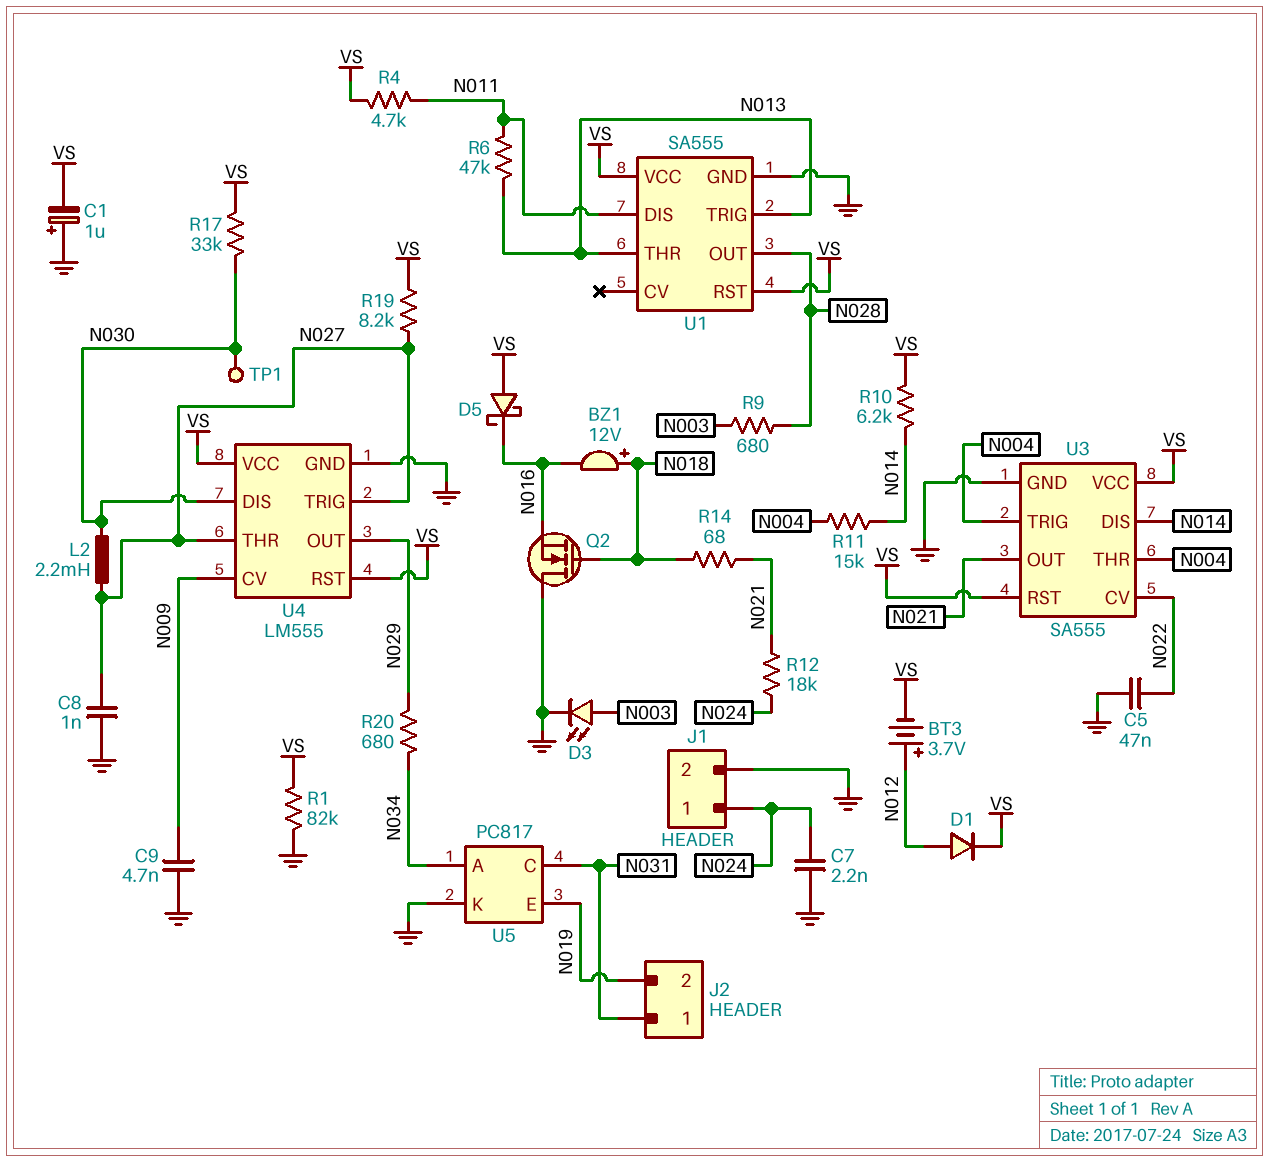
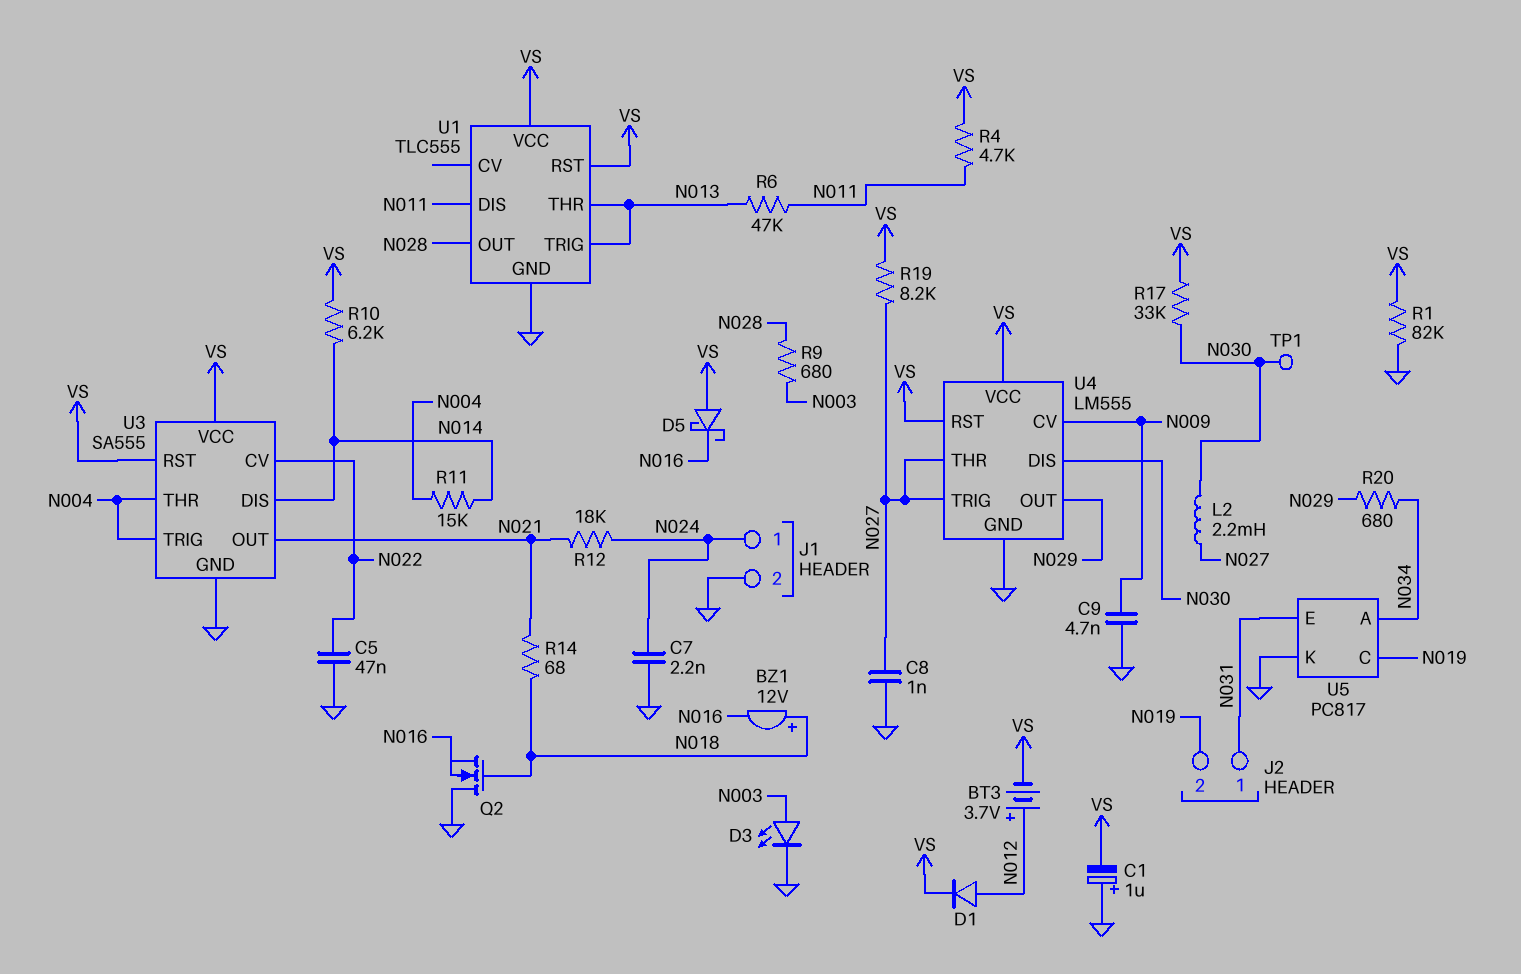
U1: SA555 -> TLC555
U5 pin C: N031 -> N019
U5 pin E: N019 -> N031

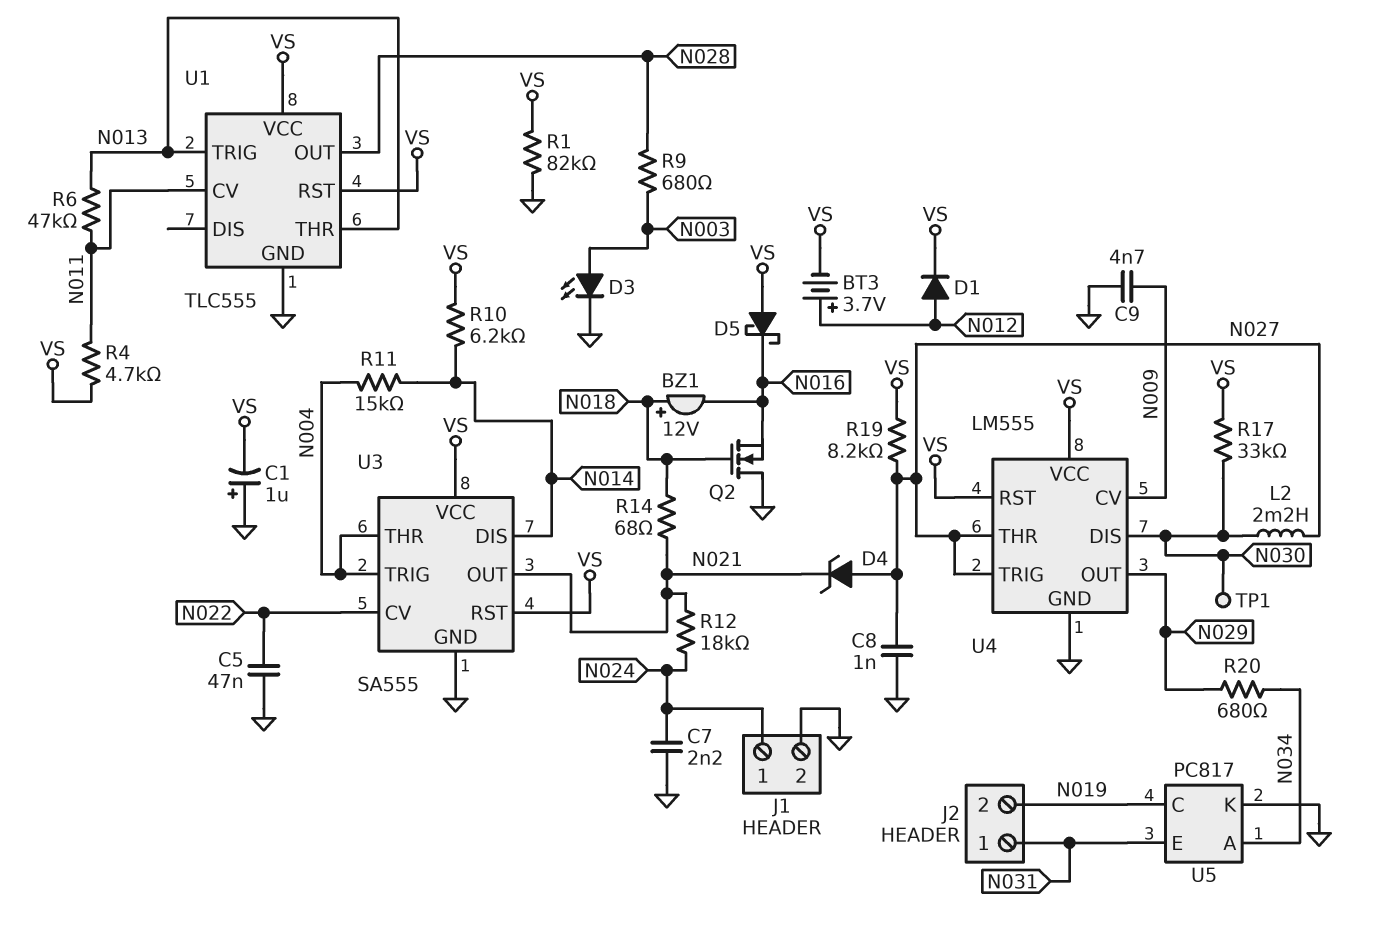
D4: none -> zener (A N027, K N021)
U1 pin CV: none -> N011
U1 pin DIS: N011 -> none

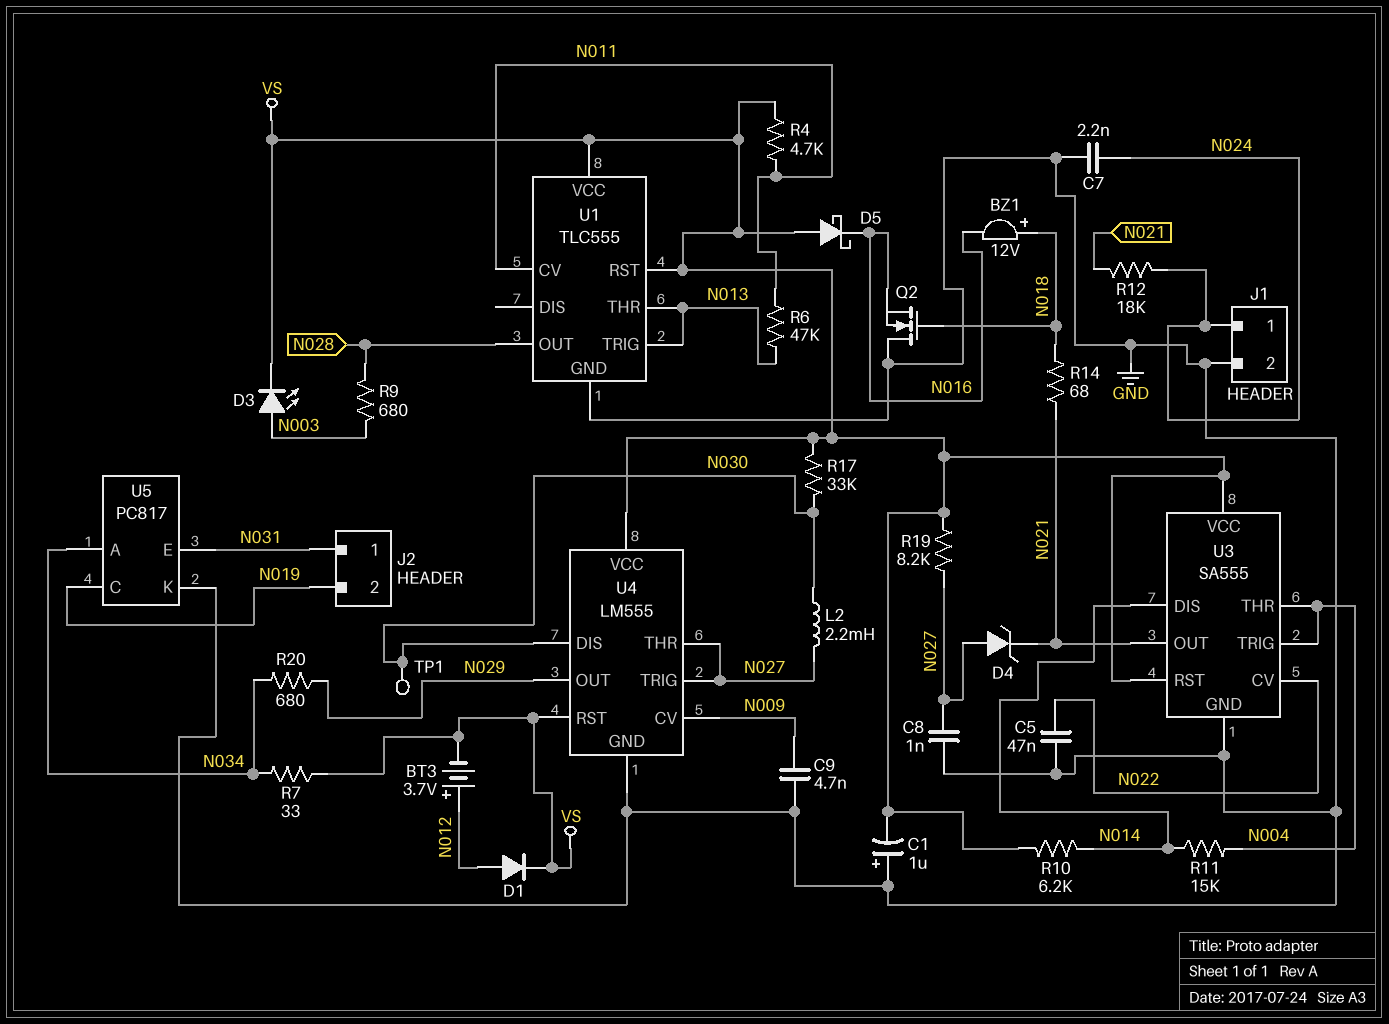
D3: LED (A N003, K GND) -> LED (A N003, K VS)
R1: 82k (GND, VS) -> none
R7: none -> 33 (N034, VS)

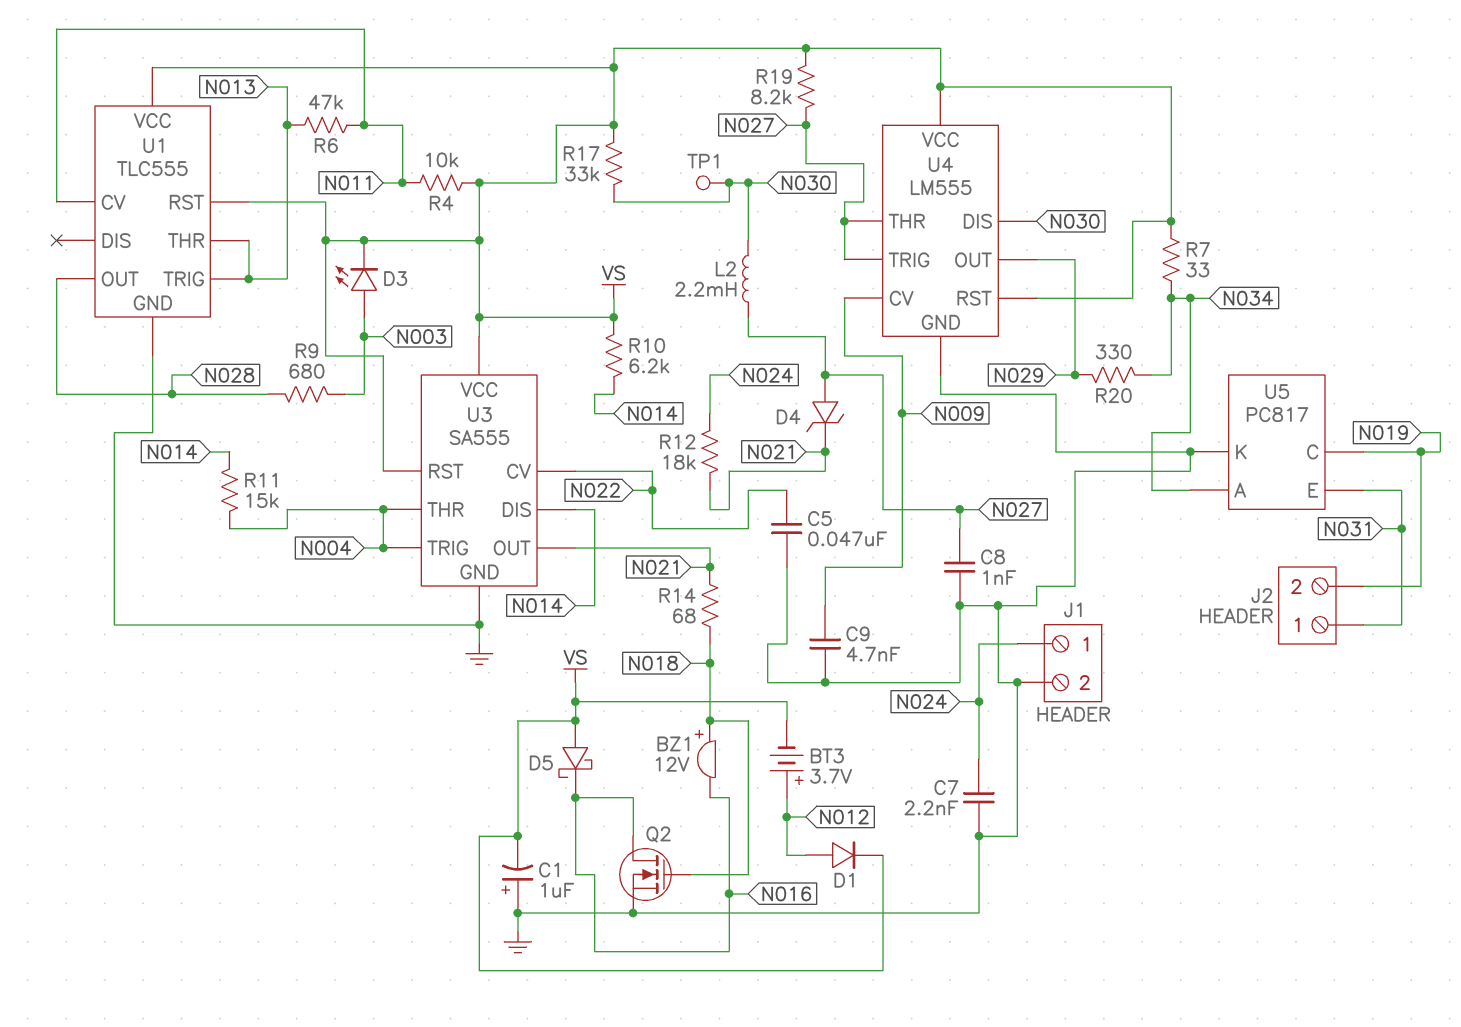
Q2: NMOS (G N018, D GND, S N016) -> NMOS (G N018, D N016, S GND)
R4: 4.7k (N011, VS) -> 10k (N011, VS)
R20: 680 (N029, N034) -> 330 (N029, N034)

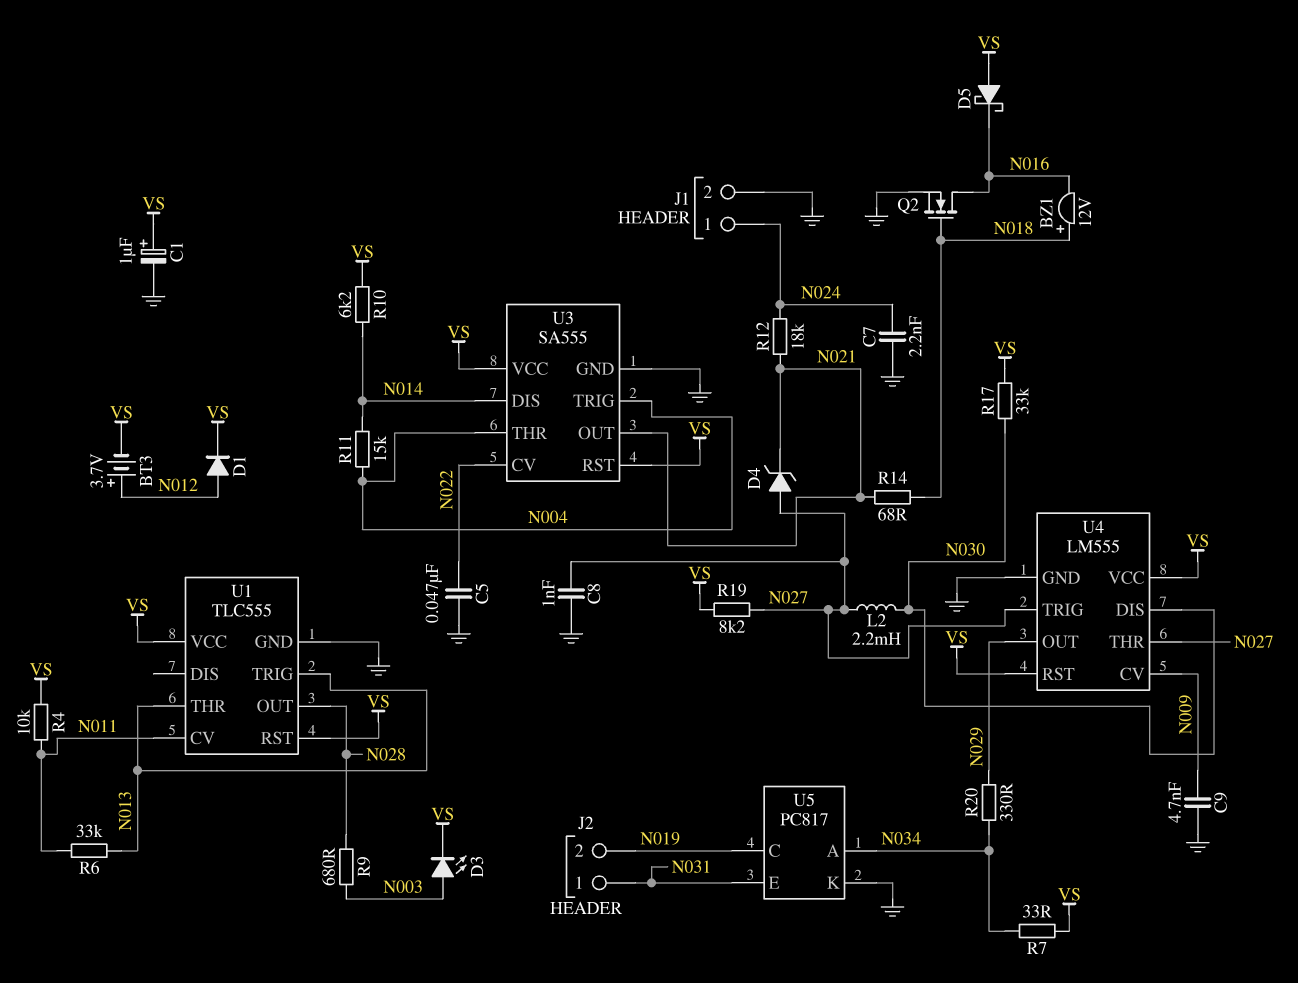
C1: 1uF (plus GND, minus VS) -> 1uF (plus VS, minus GND)
R6: 47k (N011, N013) -> 33k (N011, N013)
TP1: test point (N030) -> none

